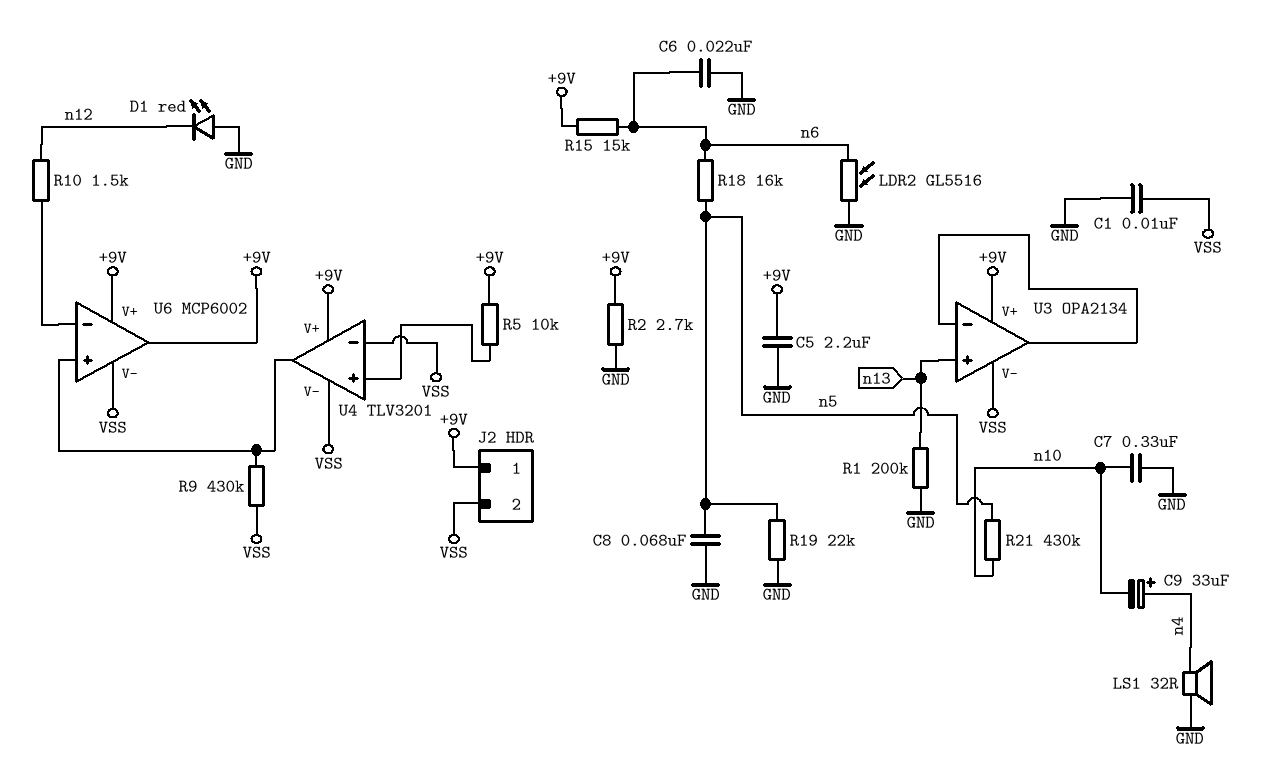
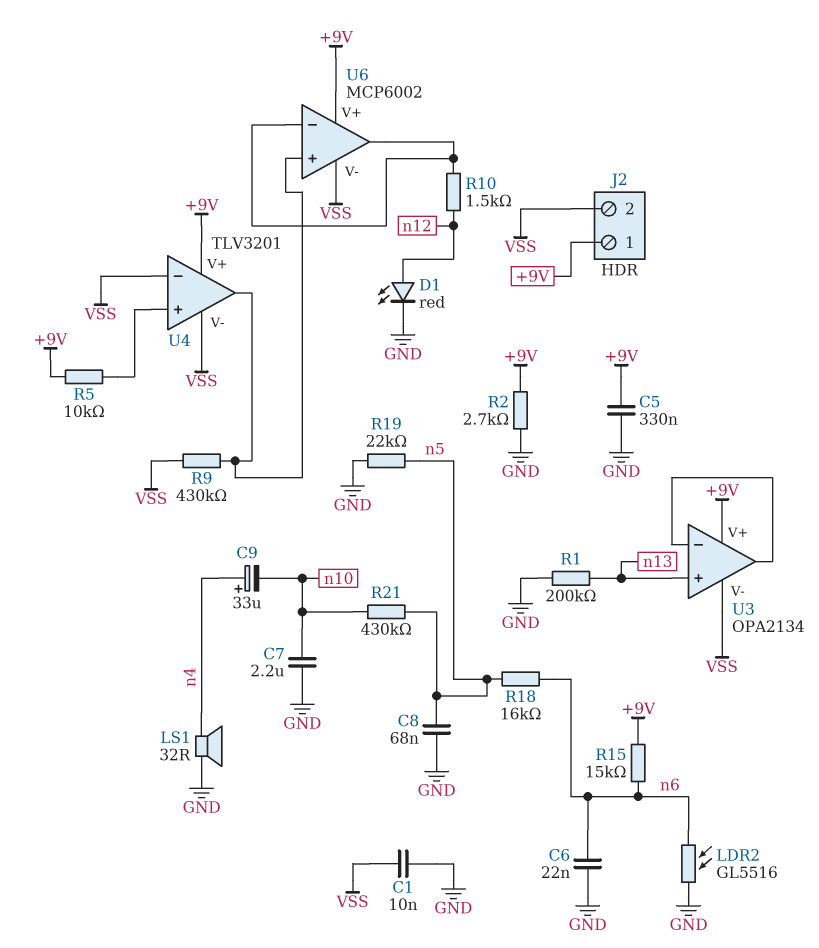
C5: 2.2uF (+9V, GND) -> 330nF (+9V, GND)
C7: 330nF (GND, n10) -> 2.2uF (GND, n10)
D1: LED red (A GND, K n12) -> LED red (A n12, K GND)
U6 pin out: +9V -> U6/in-

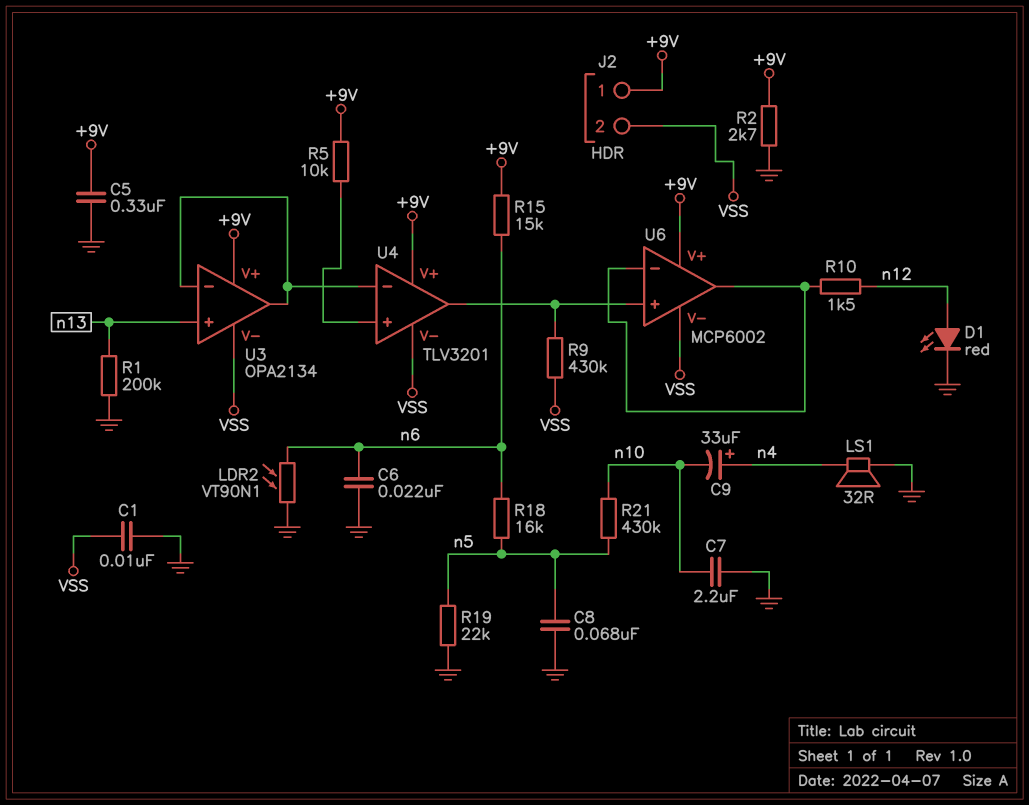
LDR2: GL5516 (GND, n6) -> VT90N1 (GND, n6)
U4 pin in-: VSS -> U3/in-

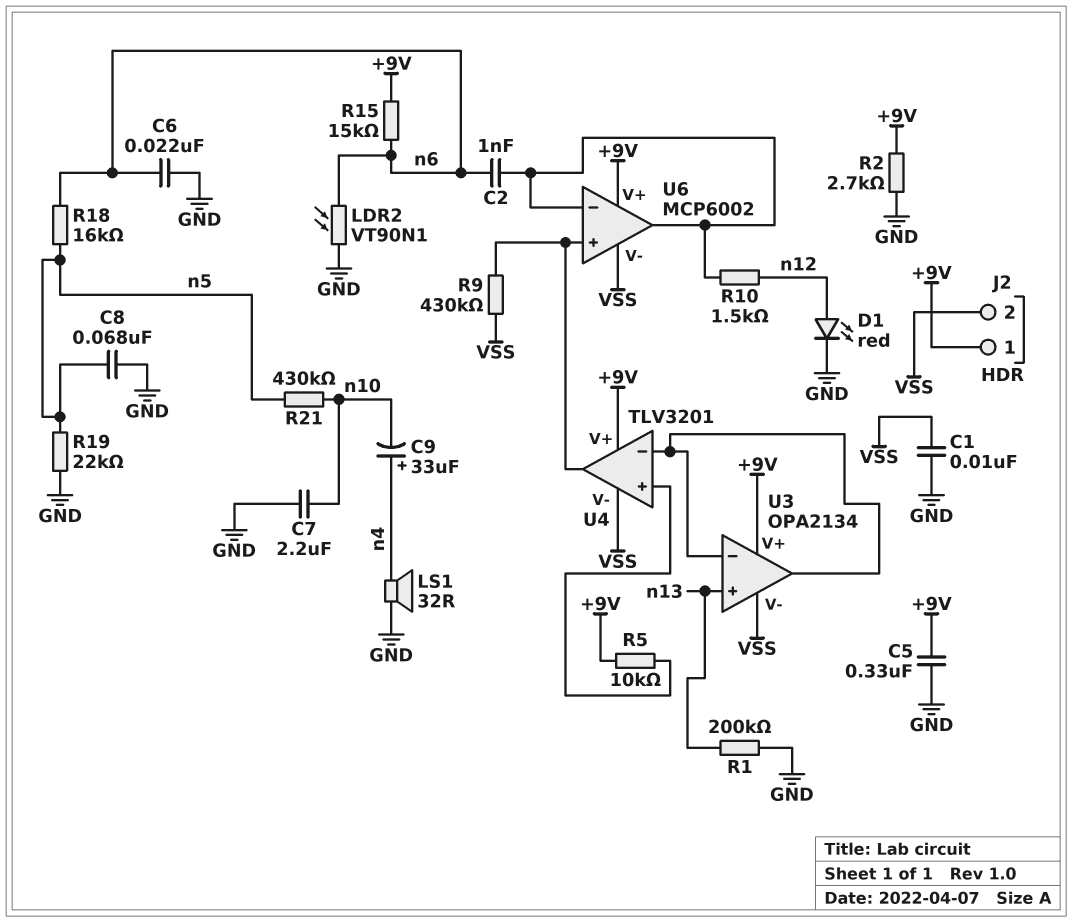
C2: none -> 1nF (U6/in-, n6)

